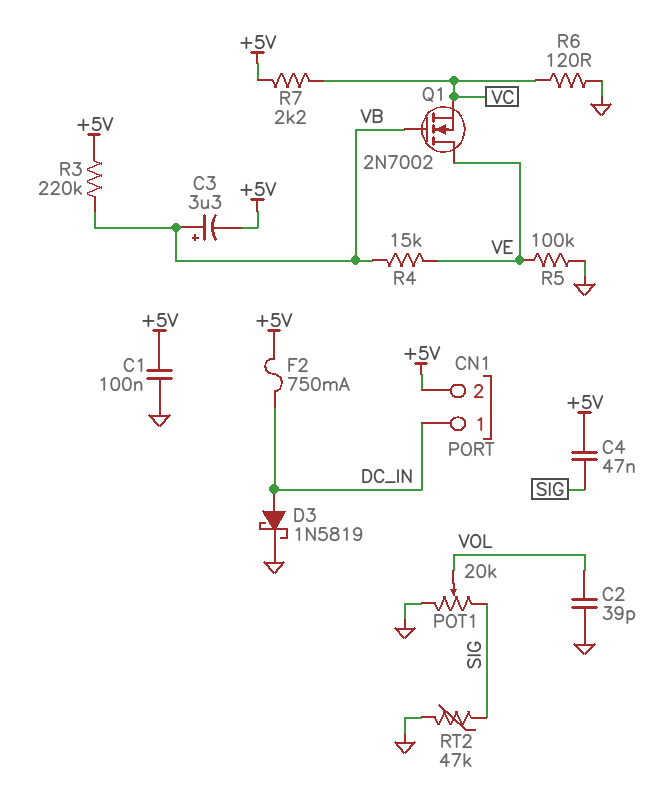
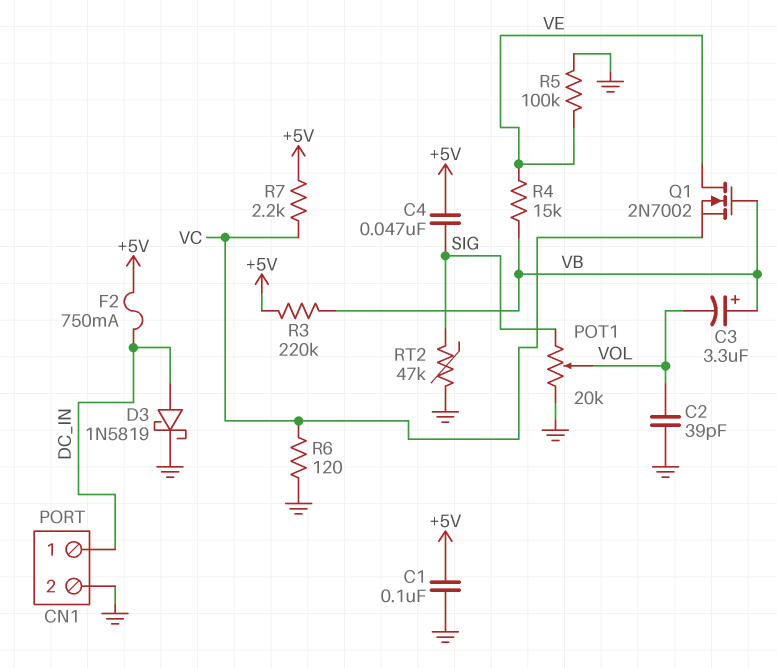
C3: 3.3uF (plus VB, minus +5V) -> 3.3uF (plus VB, minus VOL)
CN1 pin 2: +5V -> GND

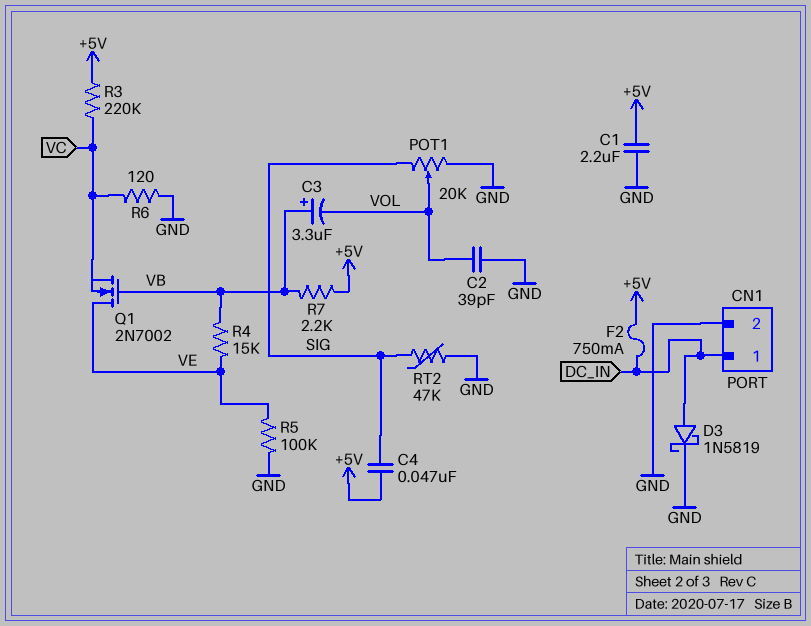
C1: 100nF (+5V, GND) -> 2.2uF (+5V, GND)
R3: 220k (+5V, VB) -> 220k (+5V, VC)
R7: 2.2k (+5V, VC) -> 2.2k (+5V, VB)

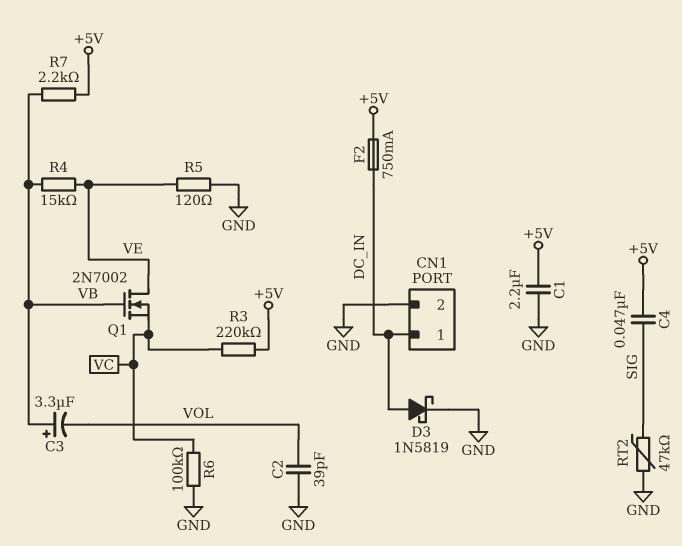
POT1: 20k (GND, SIG, wiper VOL) -> none
R5: 100k (GND, VE) -> 120 (GND, VE)
R6: 120 (GND, VC) -> 100k (GND, VC)

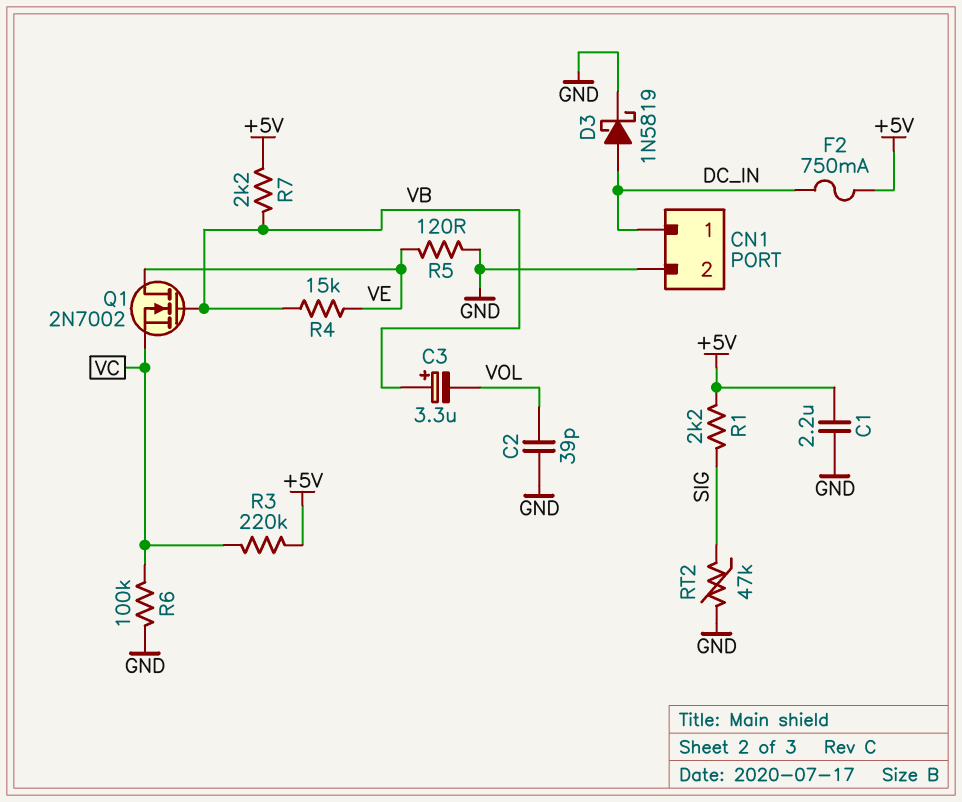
C4: 47nF (+5V, SIG) -> none
R1: none -> 2.2k (+5V, SIG)

